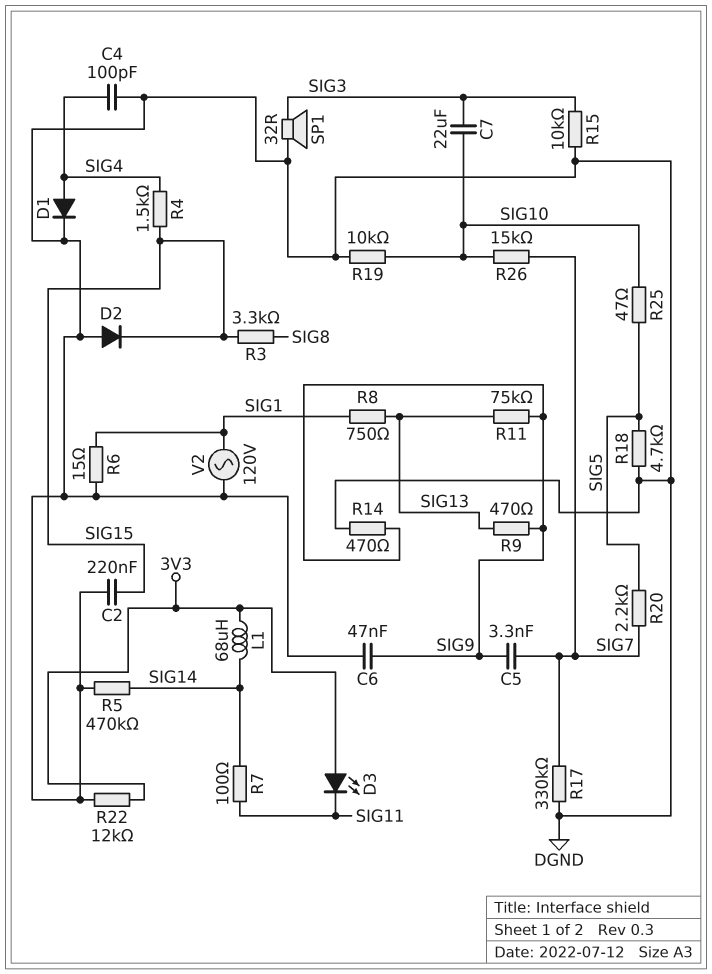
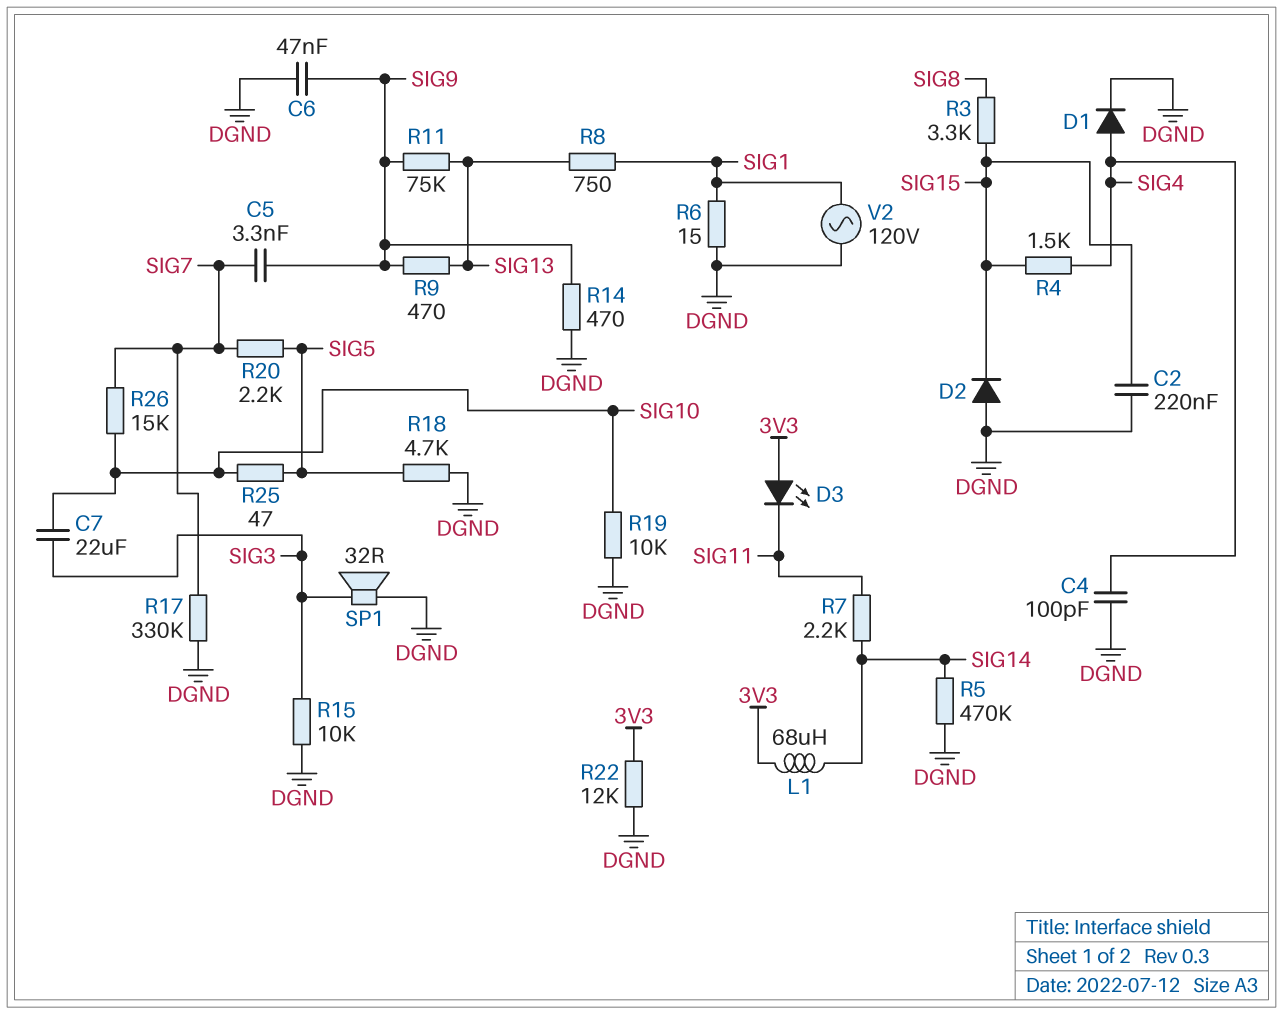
R7: 100 (SIG11, SIG14) -> 2.2k (SIG11, SIG14)

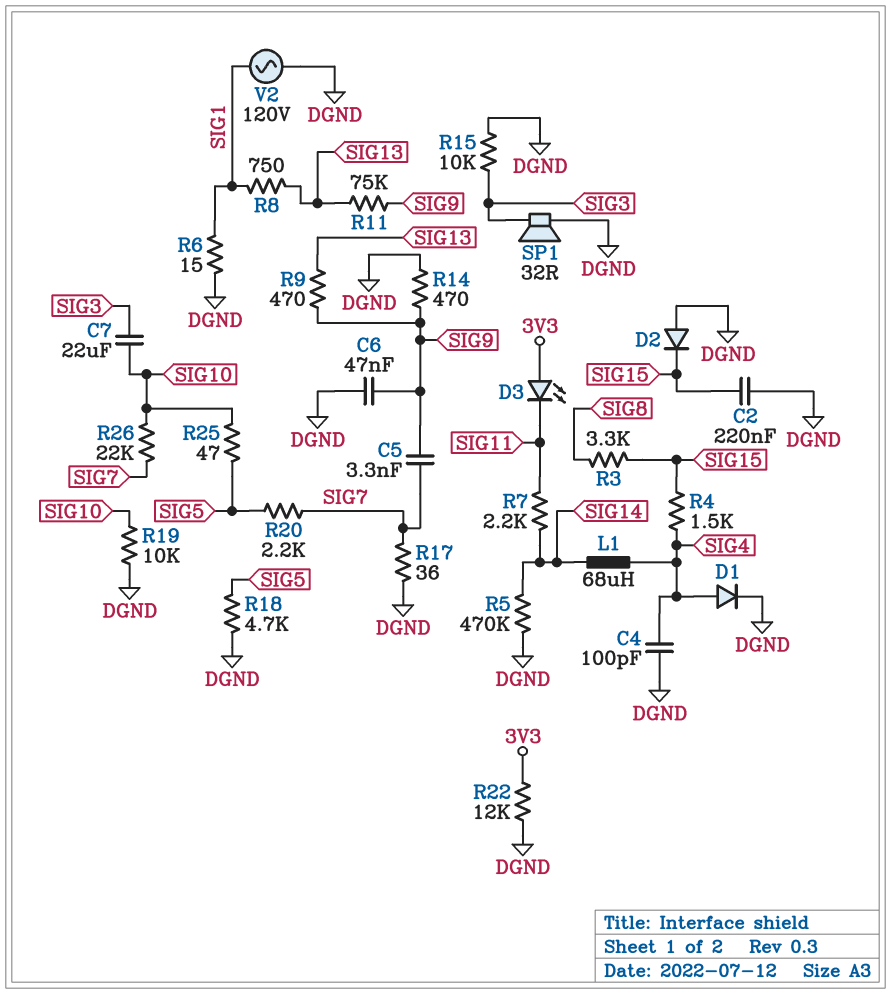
L1: 68uH (3V3, SIG14) -> 68uH (SIG4, SIG14)
R17: 330k (DGND, SIG7) -> 36 (DGND, SIG7)
R26: 15k (SIG7, SIG10) -> 22k (SIG7, SIG10)

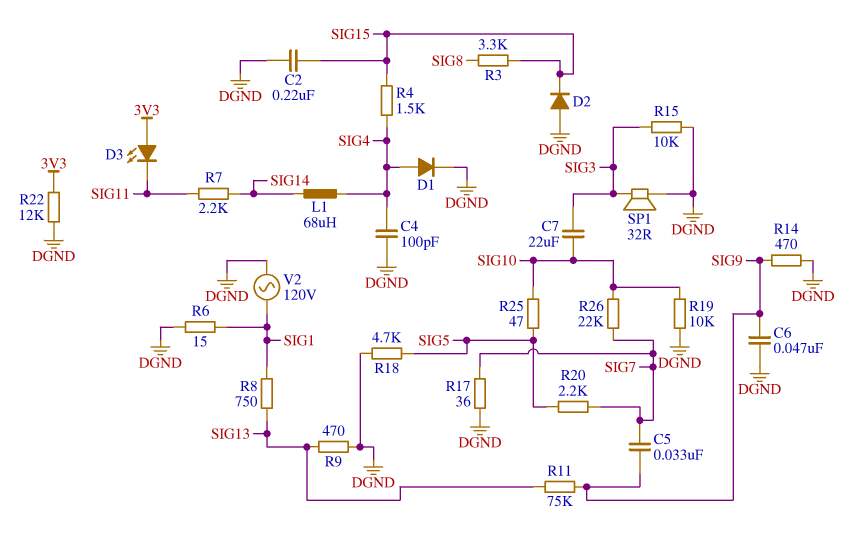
C5: 3.3nF (SIG7, SIG9) -> 33nF (SIG7, SIG9)
R5: 470k (DGND, SIG14) -> none
R9: 470 (SIG9, SIG13) -> 470 (DGND, SIG13)

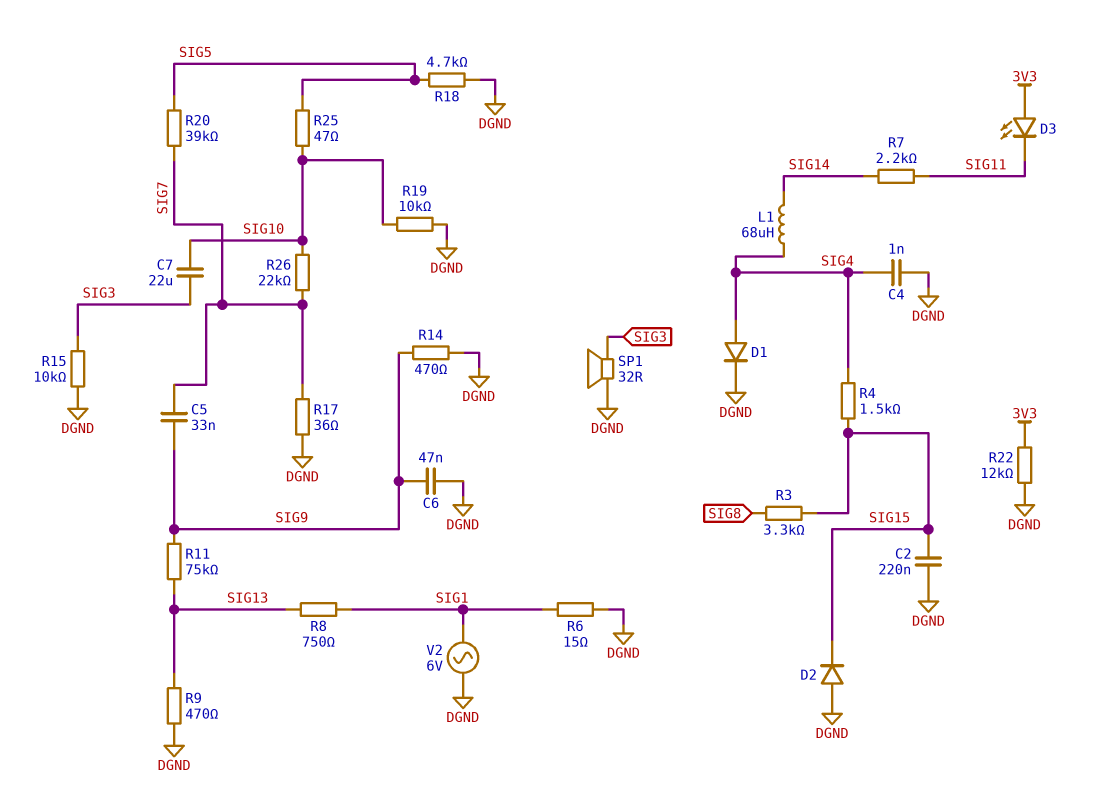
C4: 100pF (DGND, SIG4) -> 1nF (DGND, SIG4)
R20: 2.2k (SIG5, SIG7) -> 39k (SIG5, SIG7)
V2: AC 120V (DGND, SIG1) -> AC 6V (DGND, SIG1)

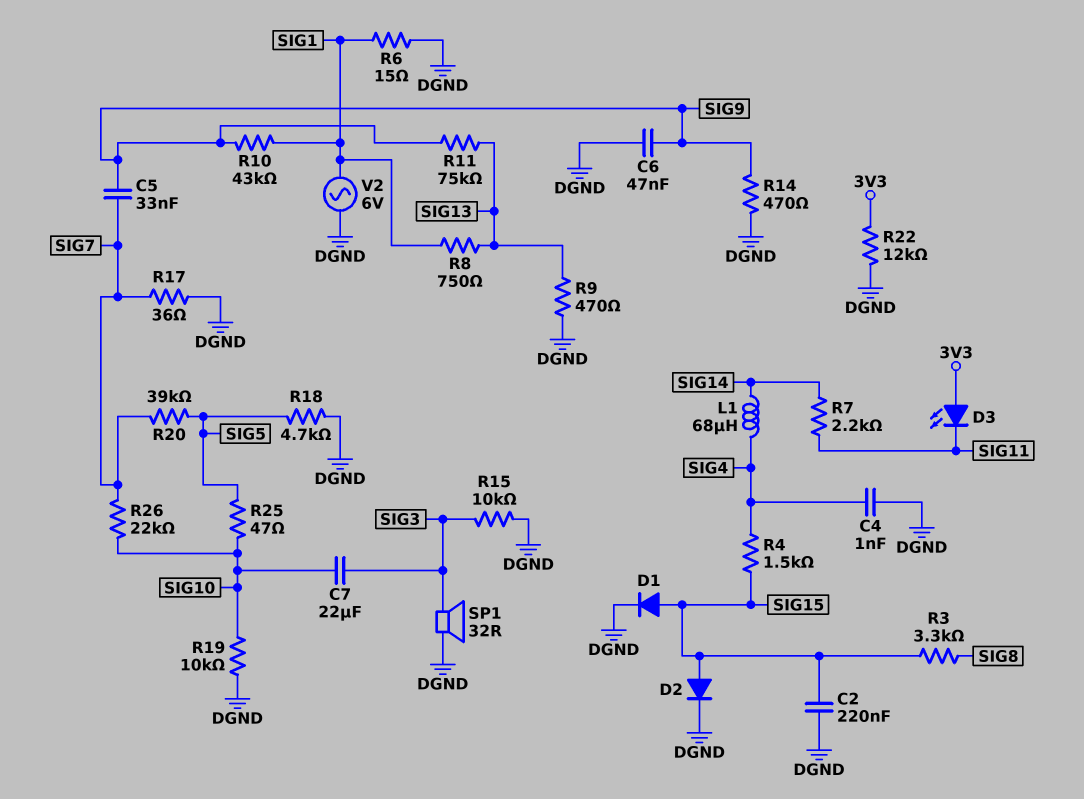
D1: diode (A SIG4, K DGND) -> diode (A SIG15, K DGND)
D2: diode (A DGND, K SIG15) -> diode (A SIG15, K DGND)
R10: none -> 43k (SIG1, SIG9)

